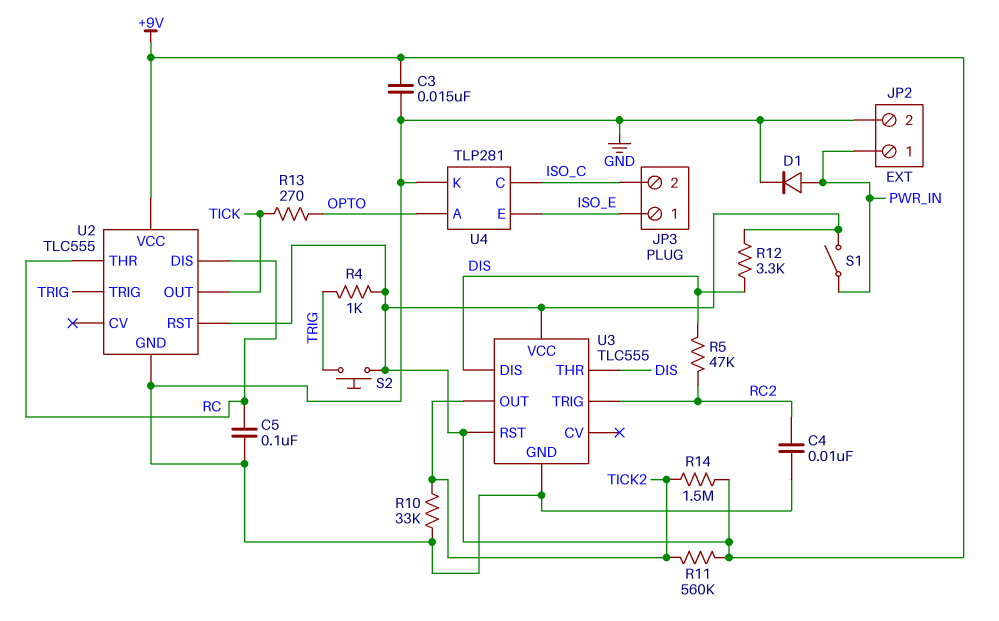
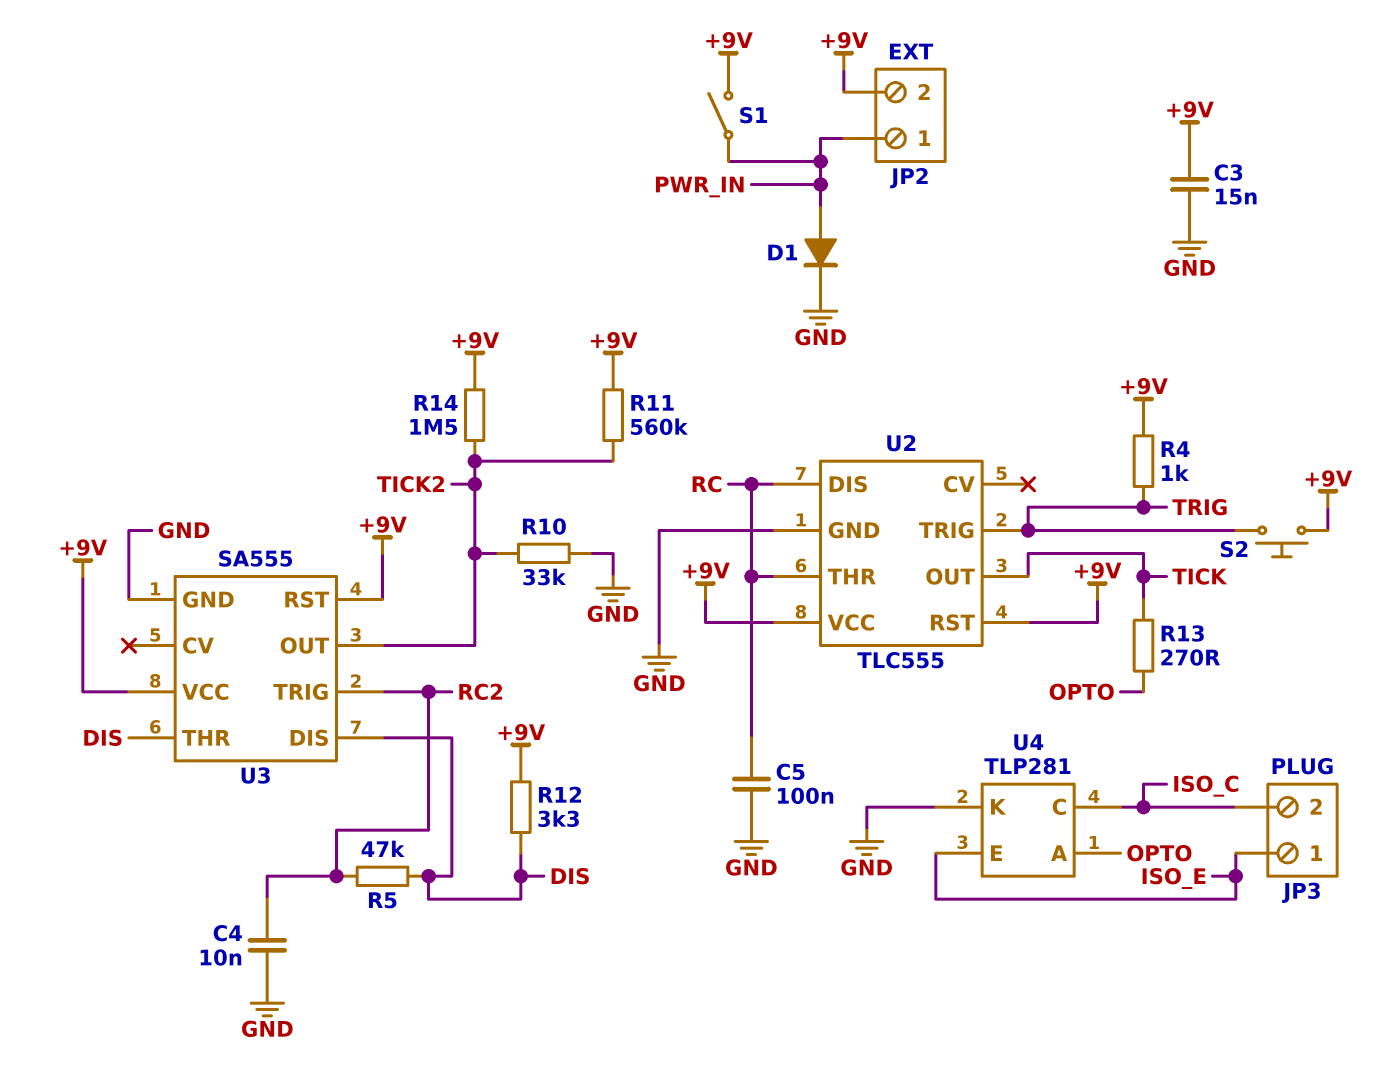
JP2 pin 2: GND -> +9V
U3: TLC555 -> SA555

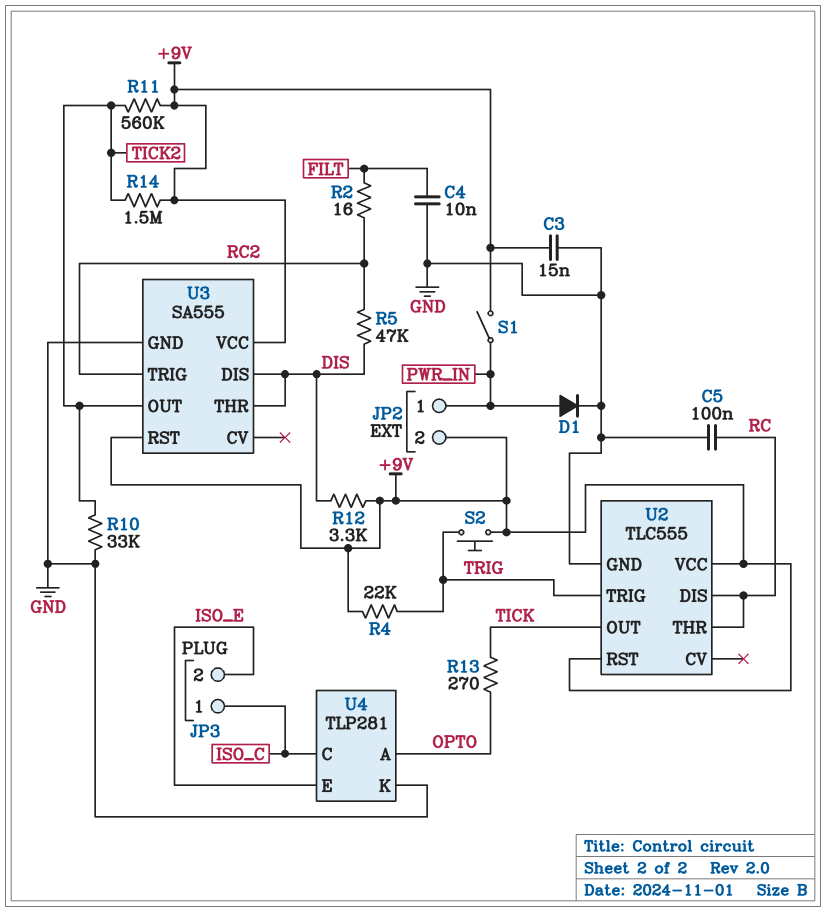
C4: 10nF (GND, RC2) -> 10nF (FILT, GND)
JP3 pin 1: ISO_E -> ISO_C
JP3 pin 2: ISO_C -> ISO_E
R2: none -> 16 (FILT, RC2)
R4: 1k (+9V, TRIG) -> 22k (+9V, TRIG)

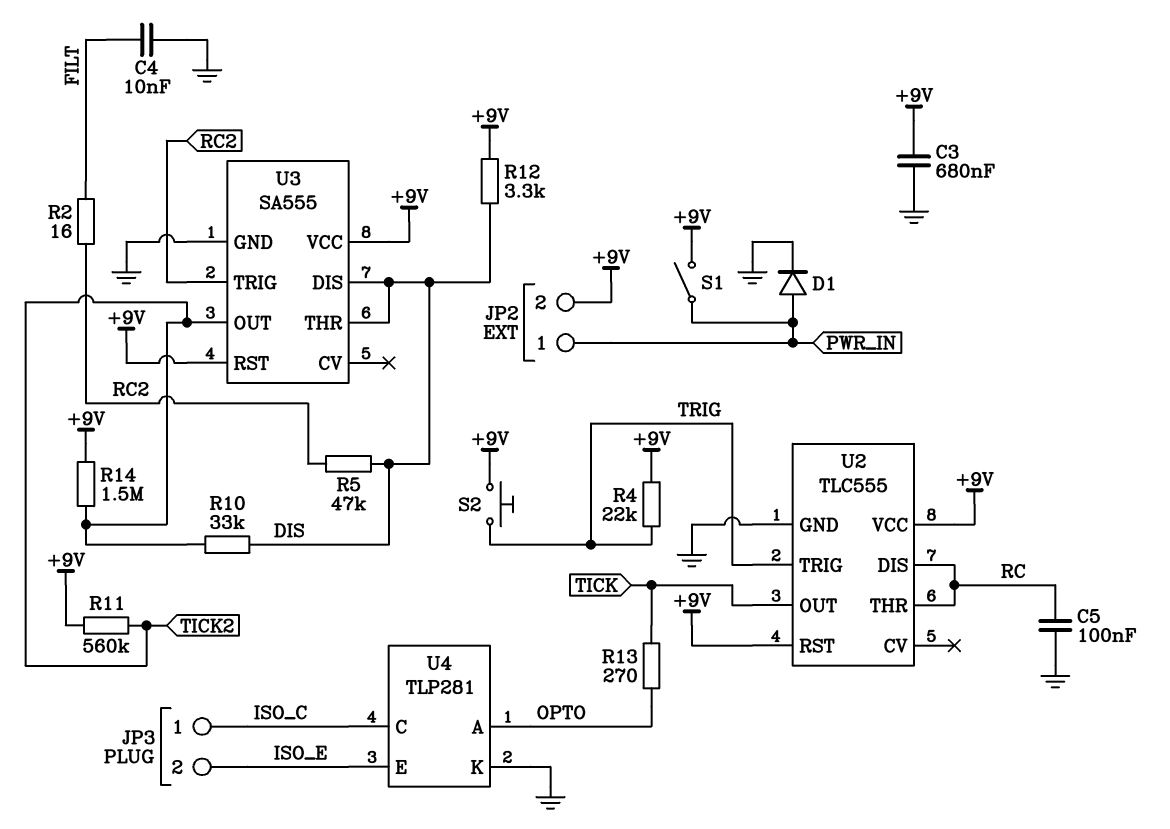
C3: 15nF (+9V, GND) -> 680nF (+9V, GND)
R10: 33k (GND, TICK2) -> 33k (DIS, TICK2)

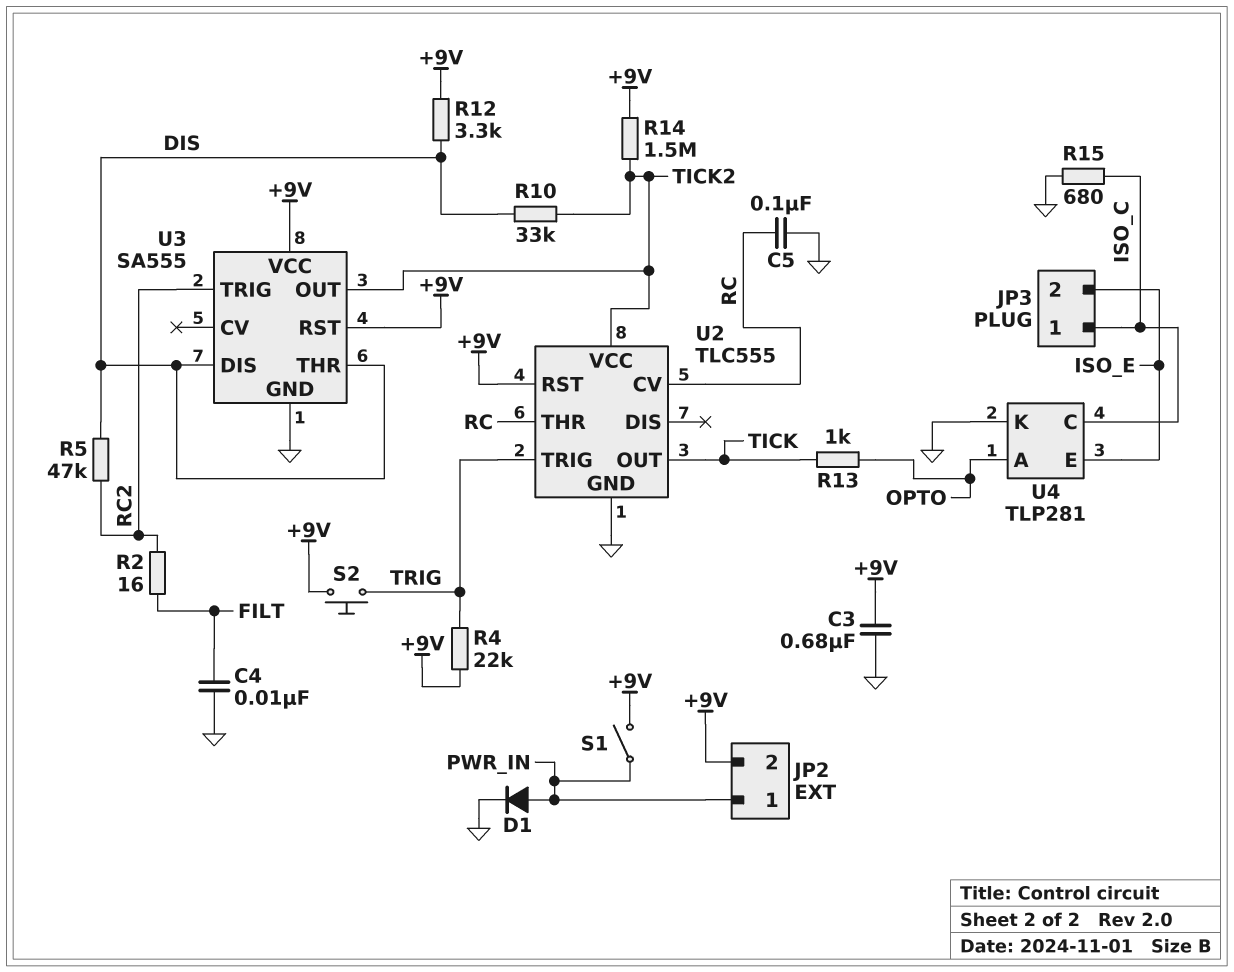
R11: 560k (+9V, TICK2) -> none
R13: 270 (OPTO, TICK) -> 1k (OPTO, TICK)
R15: none -> 680 (GND, ISO_C)
U2 pin CV: none -> RC
U2 pin DIS: RC -> none
U2 pin VCC: +9V -> TICK2

